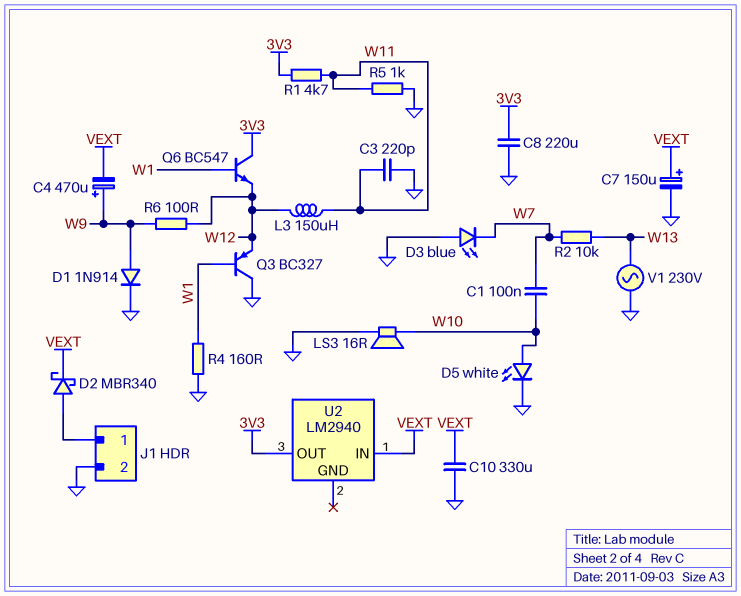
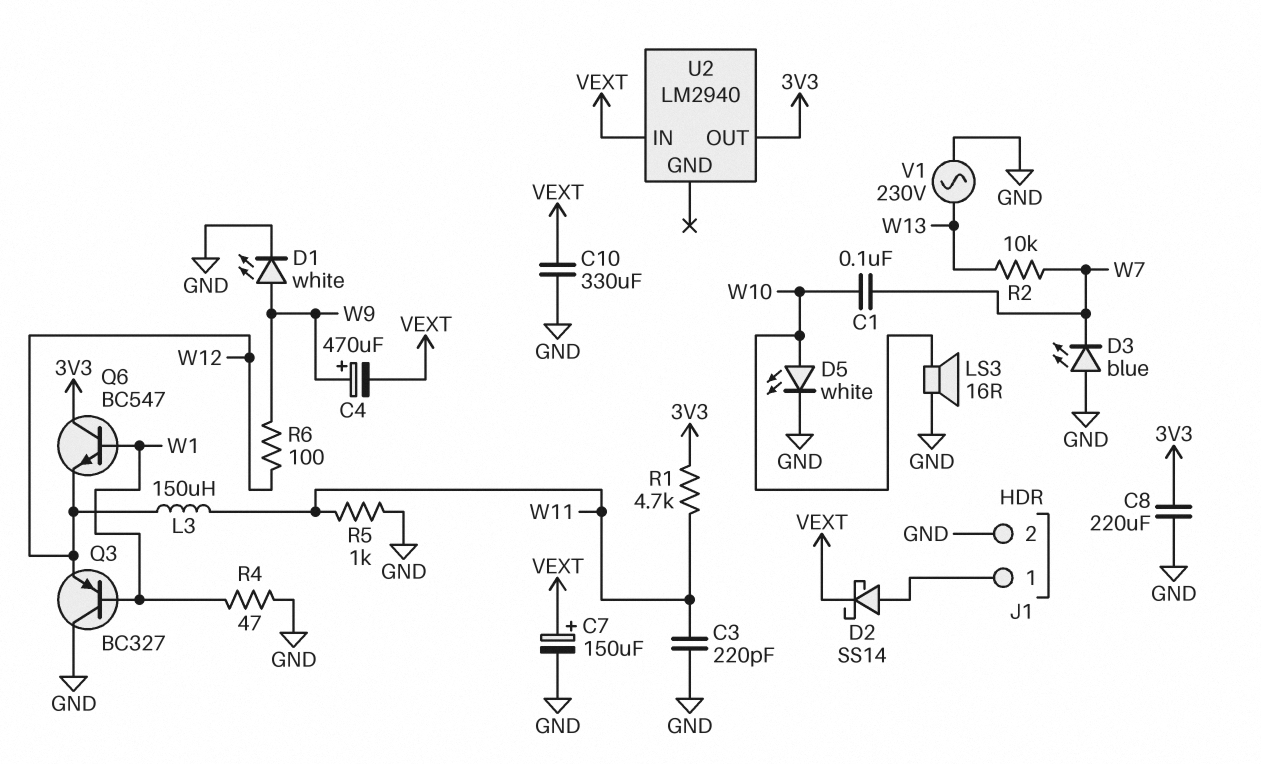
D1: diode 1N914 (A W9, K GND) -> LED white (A W9, K GND)
D2: schottky MBR340 (A J1/1, K VEXT) -> schottky SS14 (A J1/1, K VEXT)
R4: 160 (GND, W1) -> 47 (GND, W1)

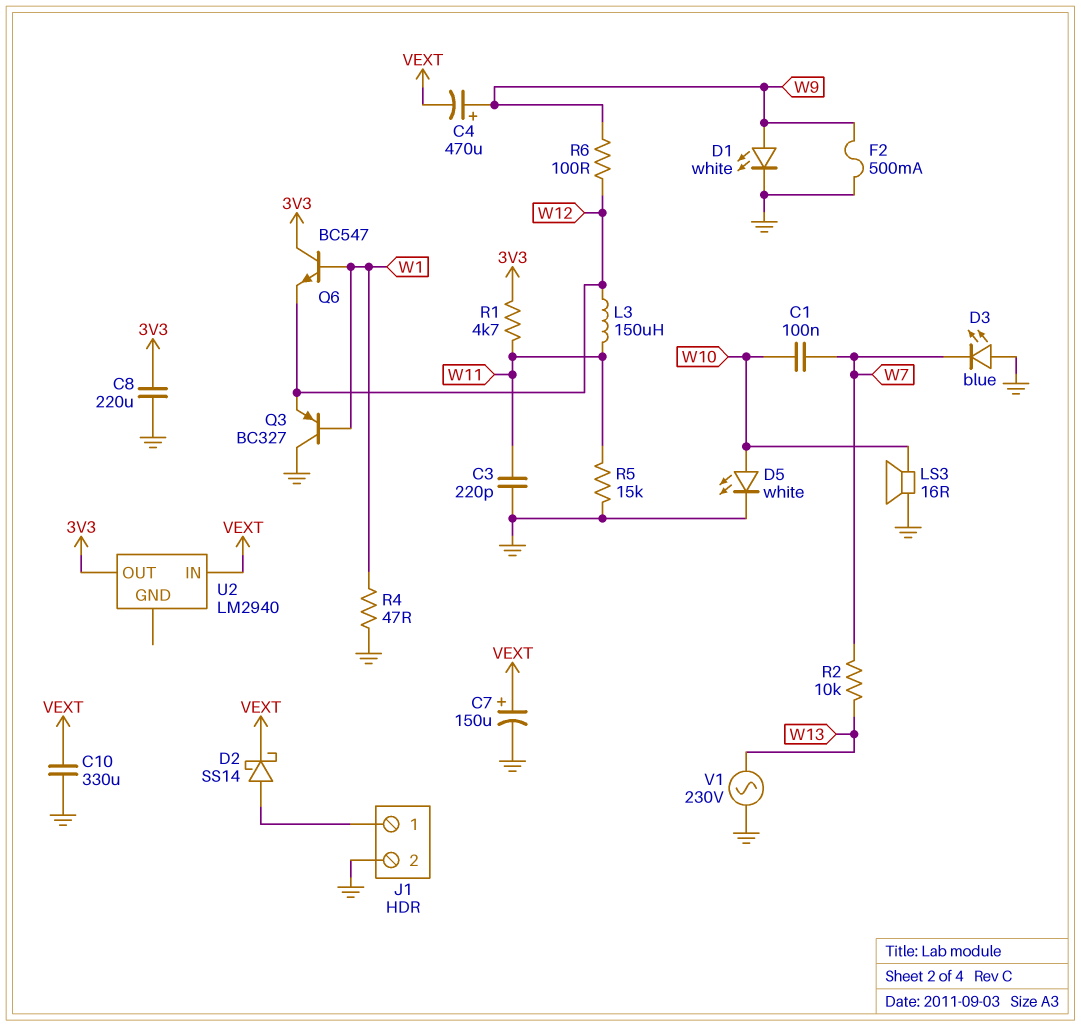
F2: none -> 500mA (GND, W9)
R5: 1k (GND, W11) -> 15k (GND, W11)

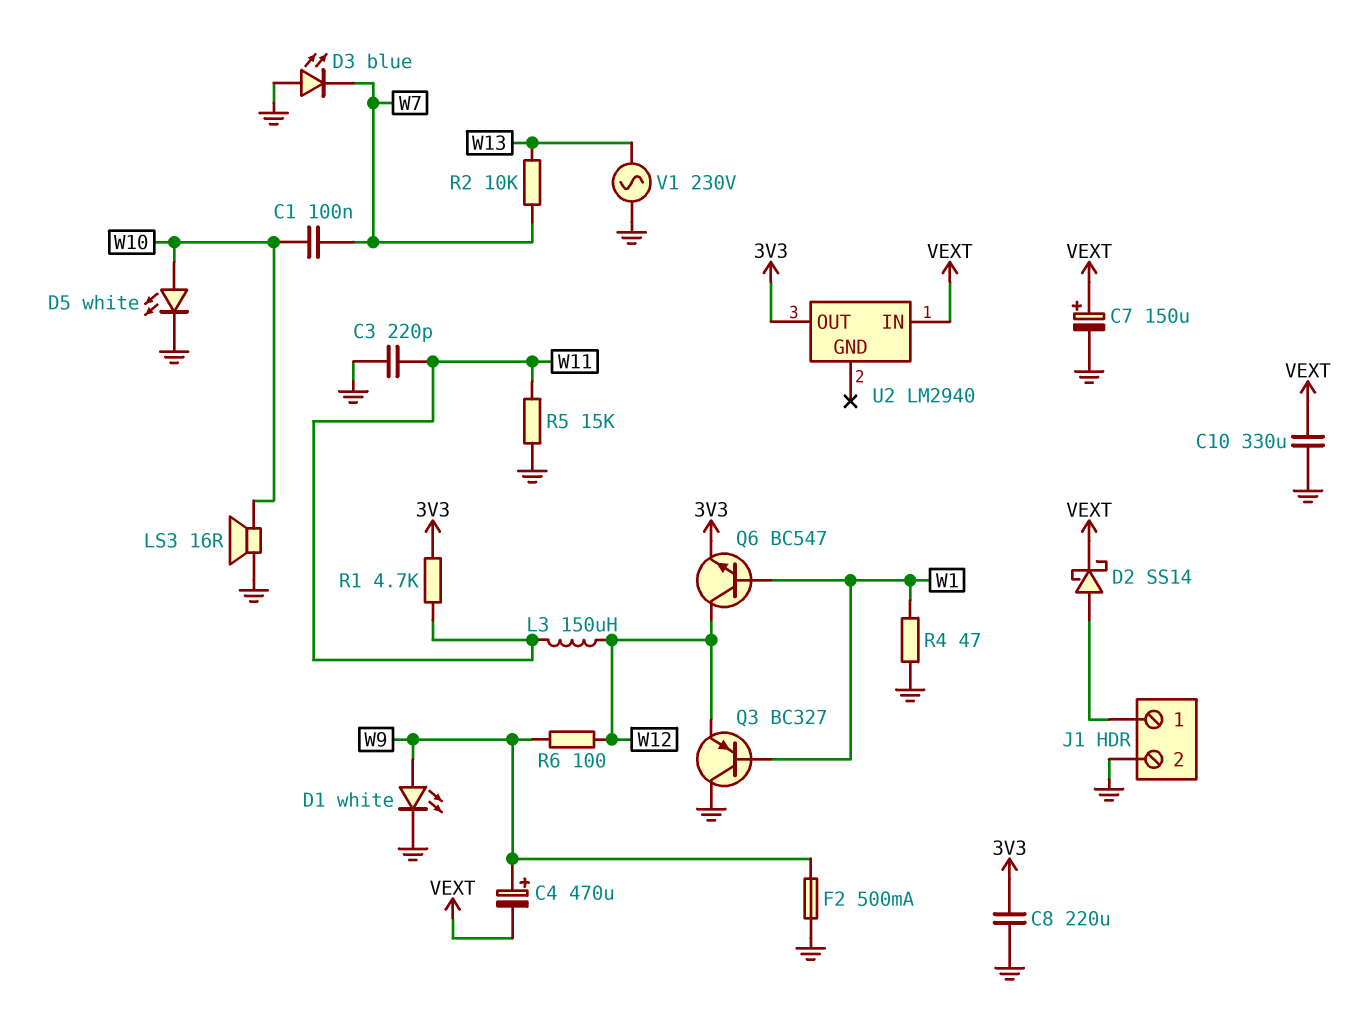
Q6: NPN BC547 (B W1, C 3V3, E W12) -> NPN BC547 (B W1, C W12, E 3V3)

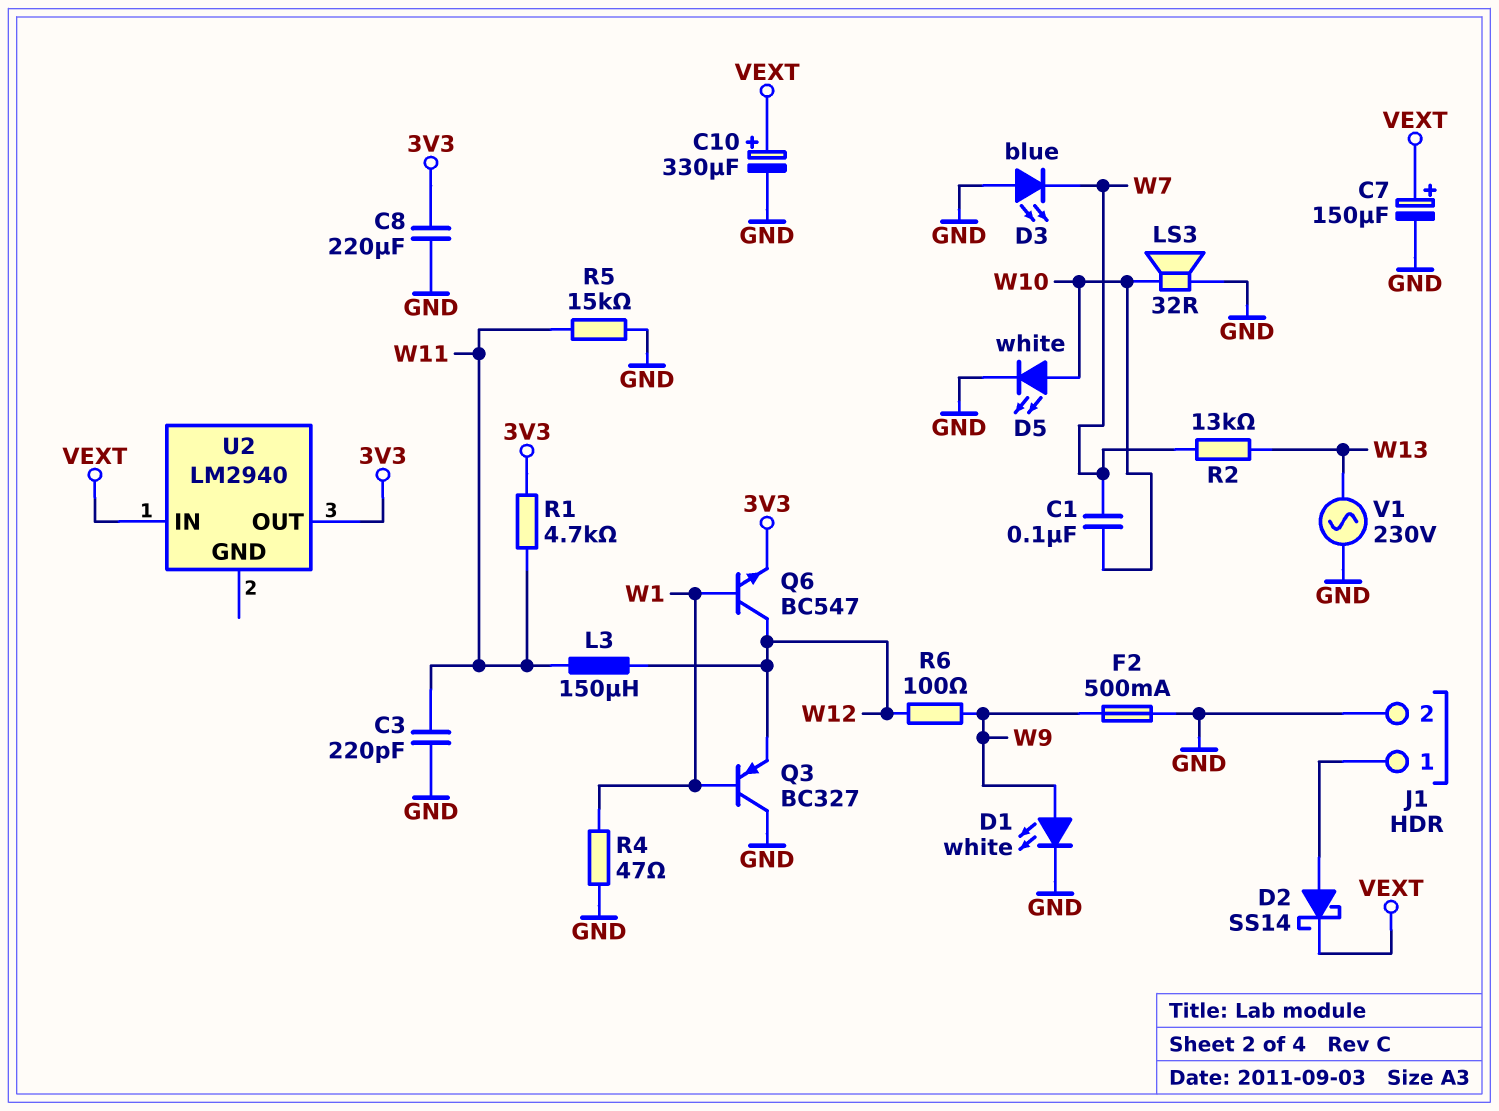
C4: 470uF (plus W9, minus VEXT) -> none
C10: 330uF (GND, VEXT) -> 330uF (plus VEXT, minus GND)
LS3: speaker 16R (GND, W10) -> speaker 32R (GND, W10)
R2: 10k (W7, W13) -> 13k (W7, W13)

